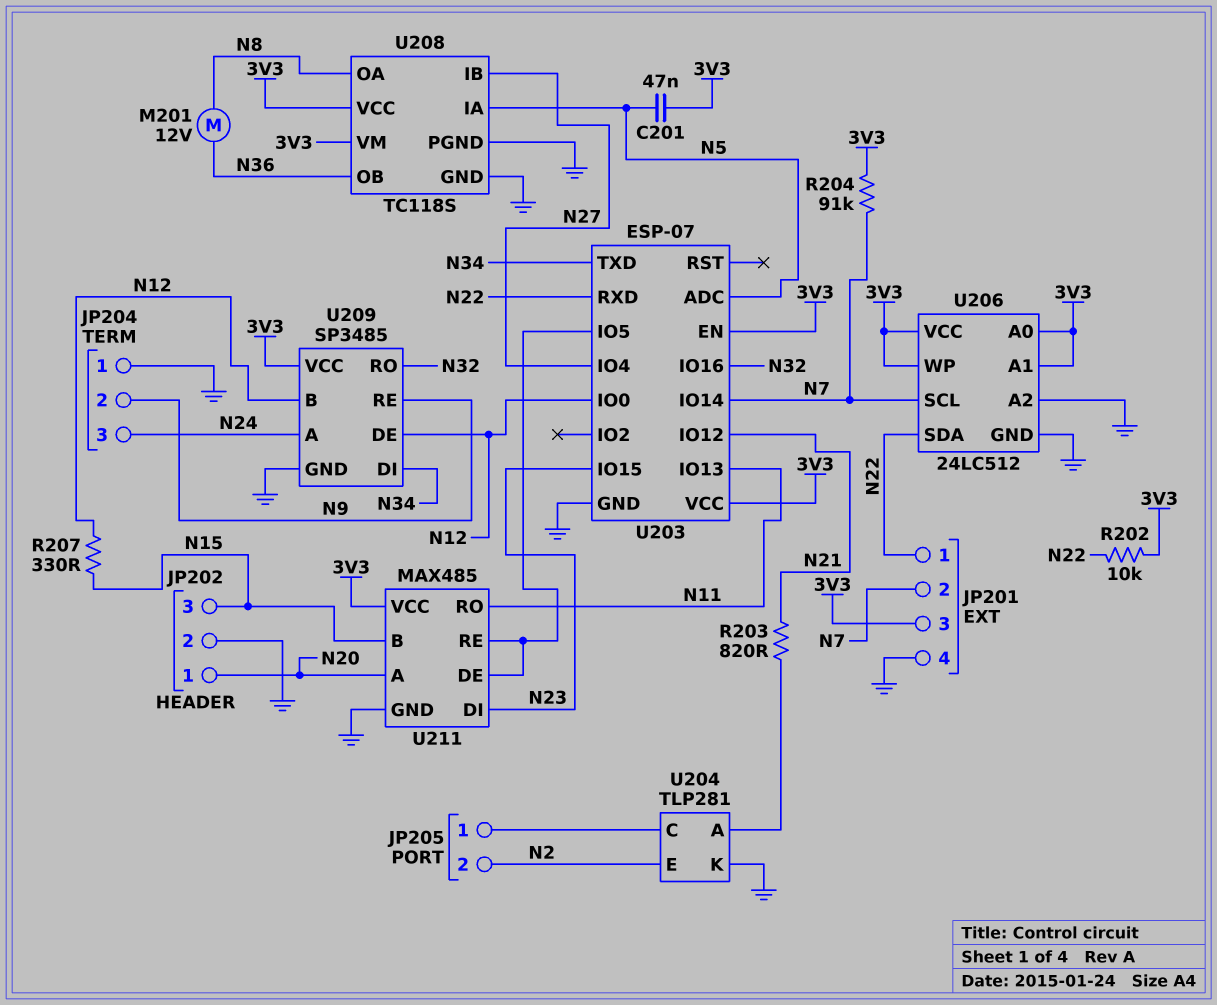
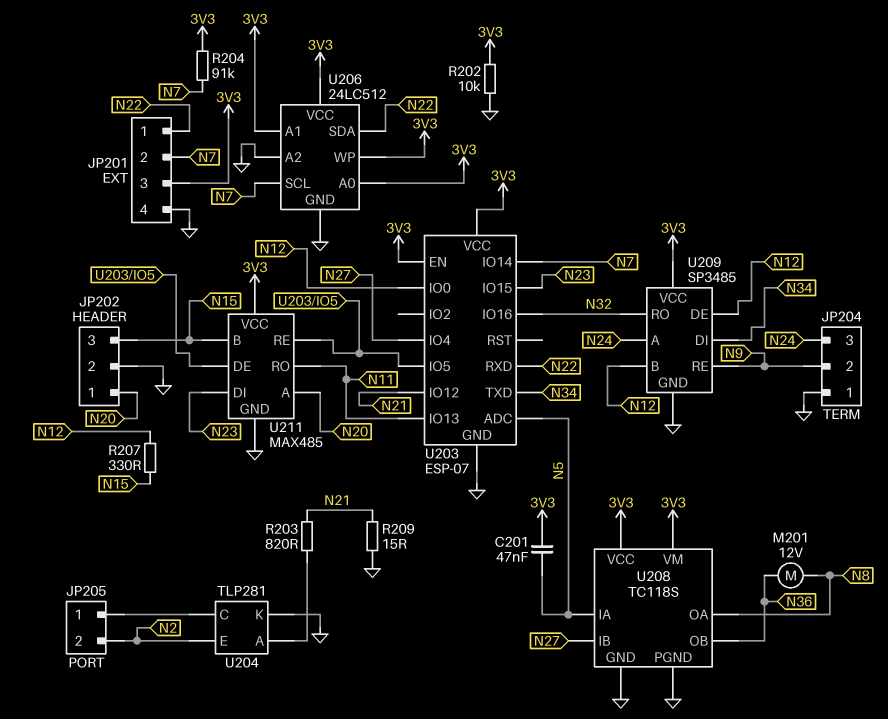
R202: 10k (3V3, N22) -> 10k (3V3, GND)
R209: none -> 15 (GND, N21)

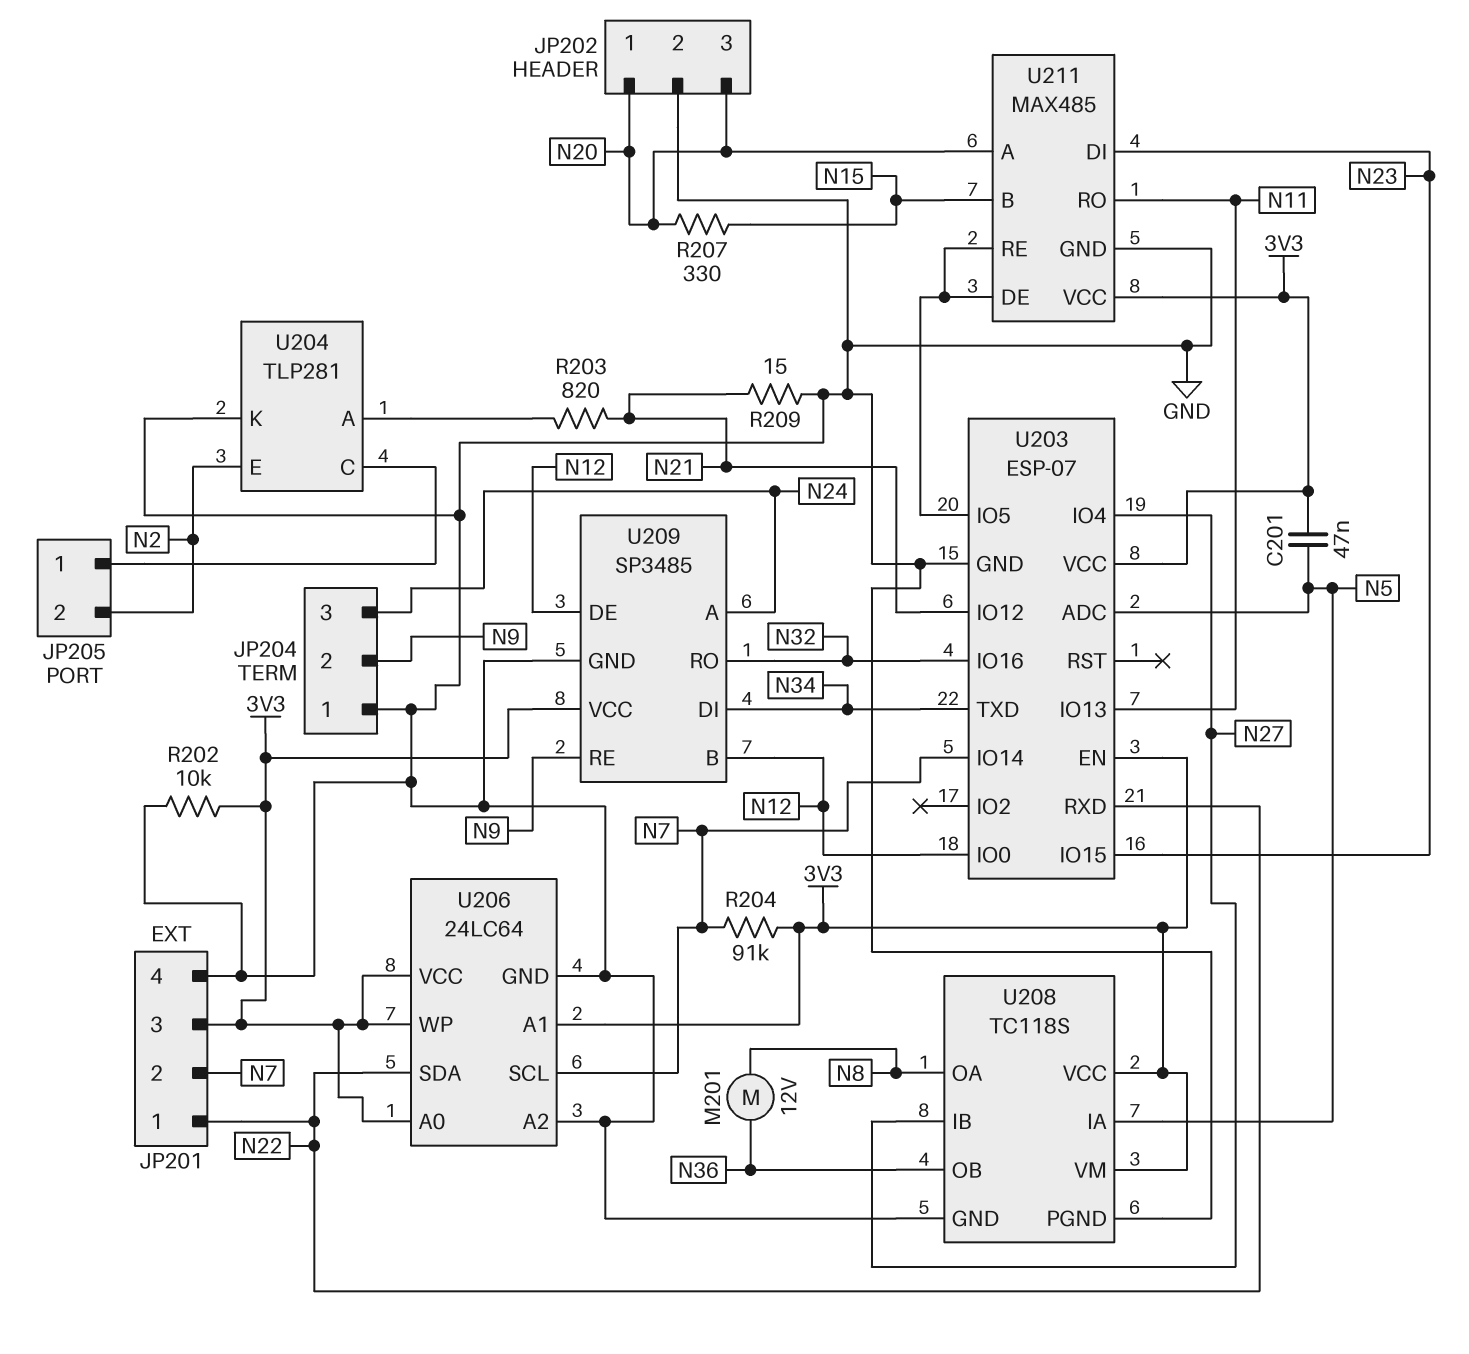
JP202 pin 3: N15 -> N20
R207: 330 (N12, N15) -> 330 (N15, N20)
U206: 24LC512 -> 24LC64

